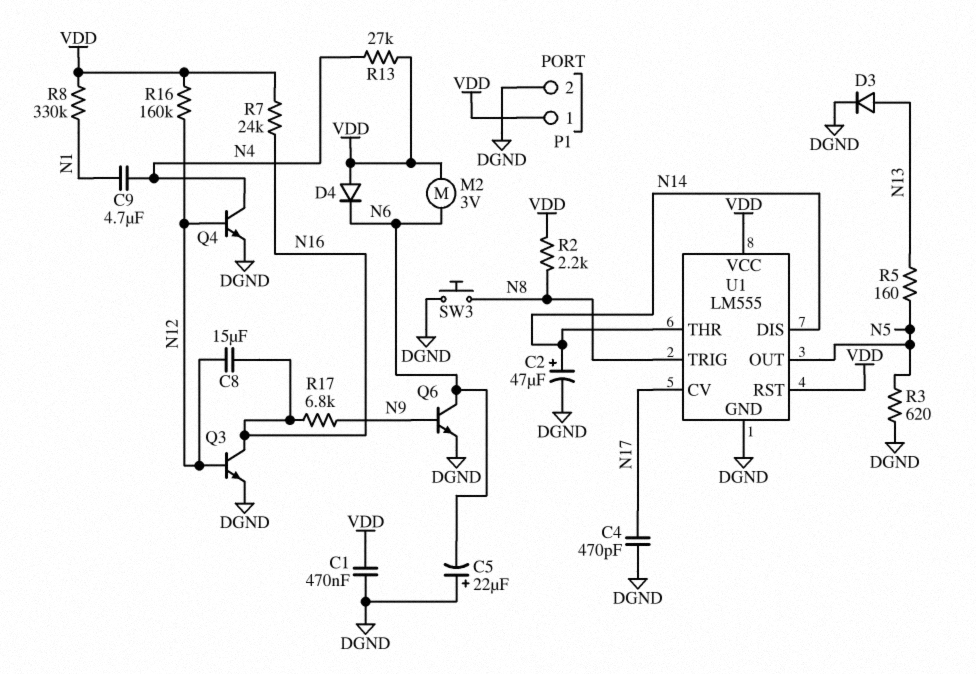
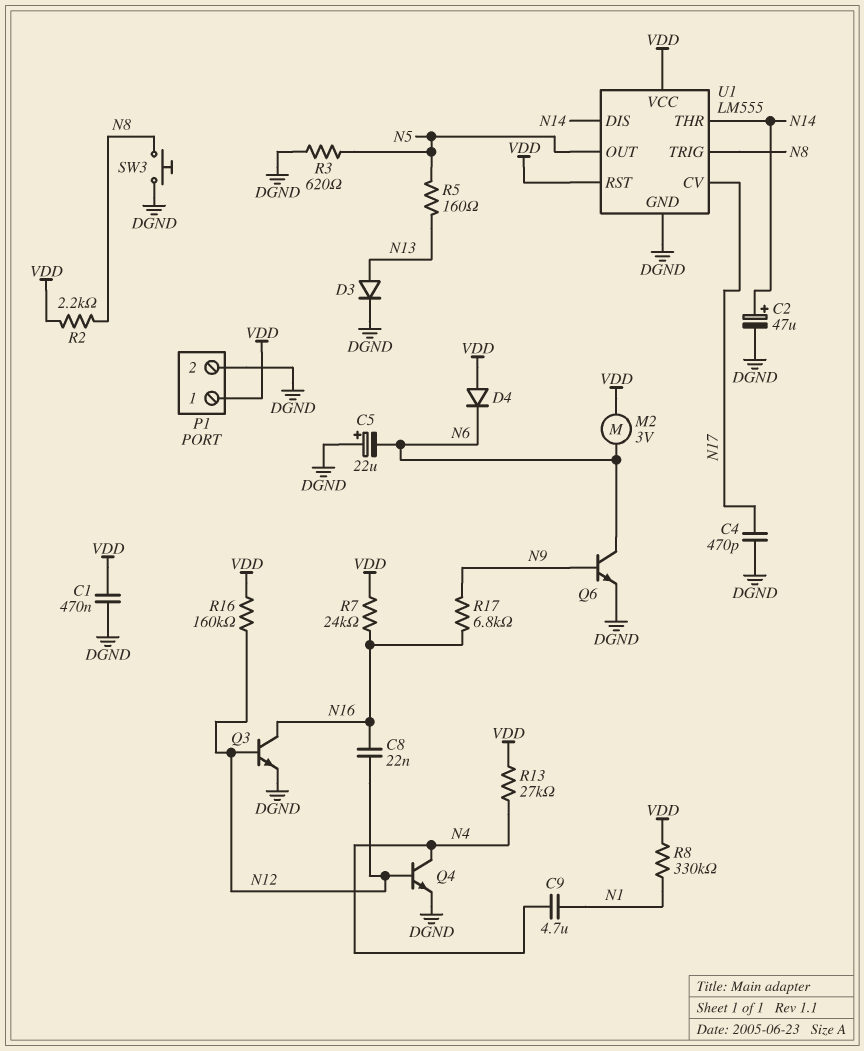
C8: 15uF (N12, N16) -> 22nF (N12, N16)

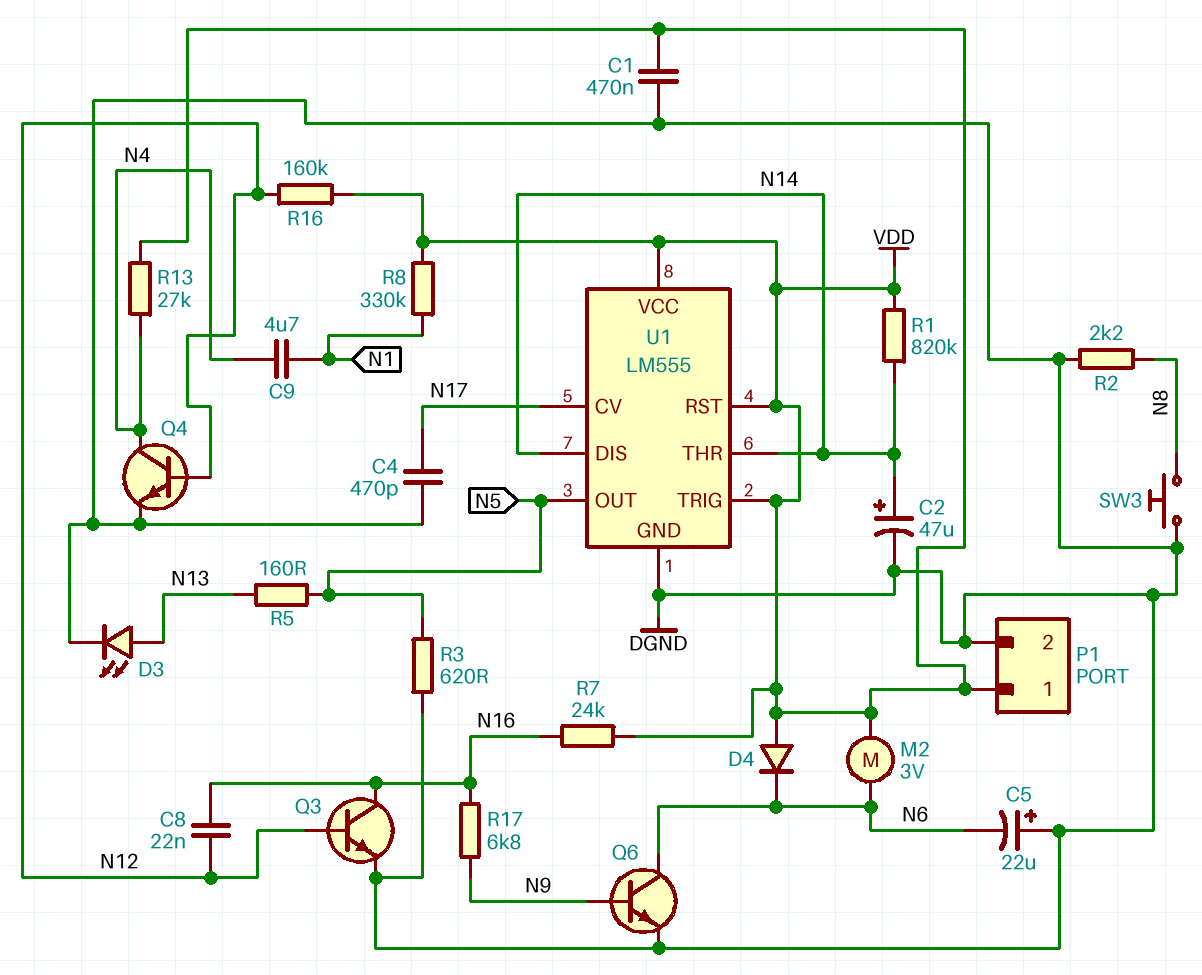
D3: diode (A N13, K DGND) -> LED (A N13, K DGND)
R1: none -> 820k (N14, VDD)
R2: 2.2k (N8, VDD) -> 2.2k (DGND, N8)
U1 pin TRIG: N8 -> VDD

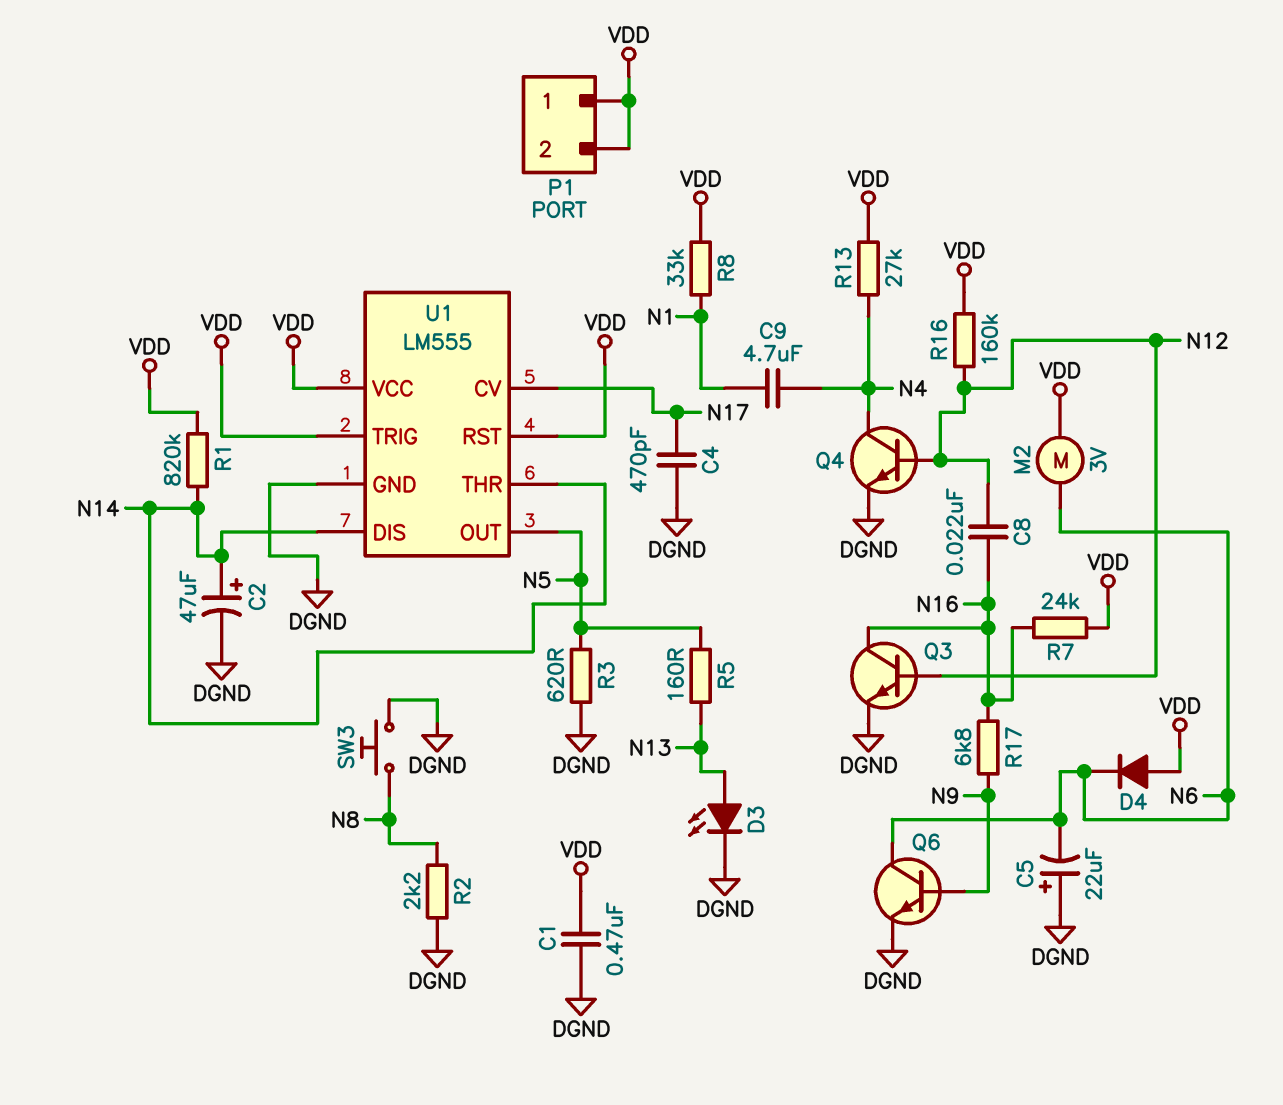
P1 pin 2: DGND -> VDD
R8: 330k (N1, VDD) -> 33k (N1, VDD)

